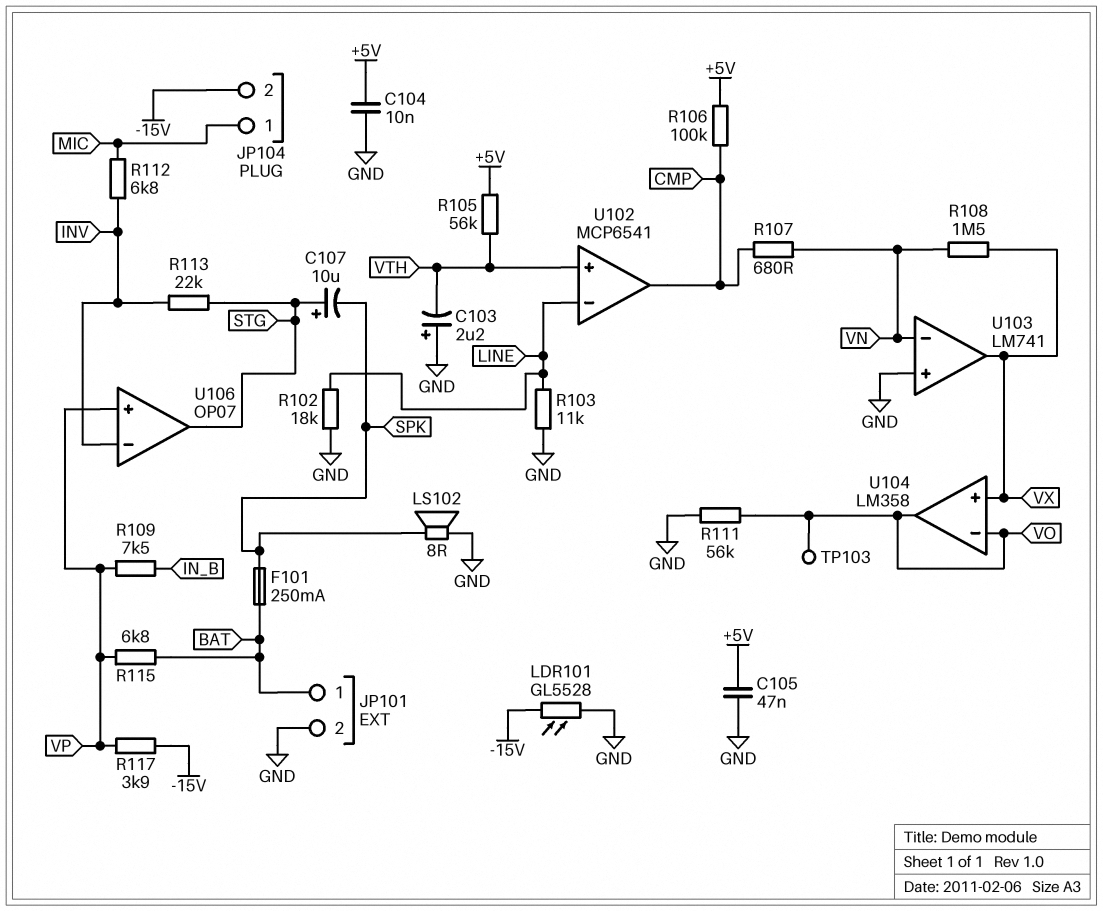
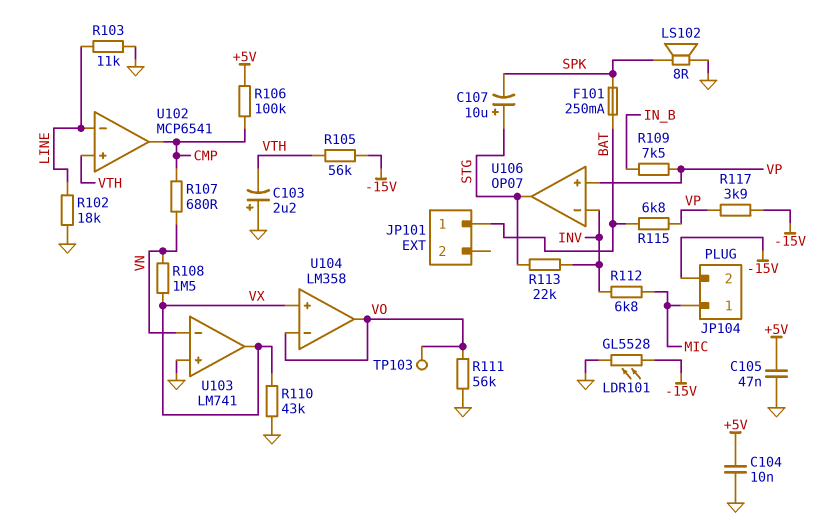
JP101 pin 2: GND -> none
R105: 56k (+5V, VTH) -> 56k (-15V, VTH)
R110: none -> 43k (GND, VX)

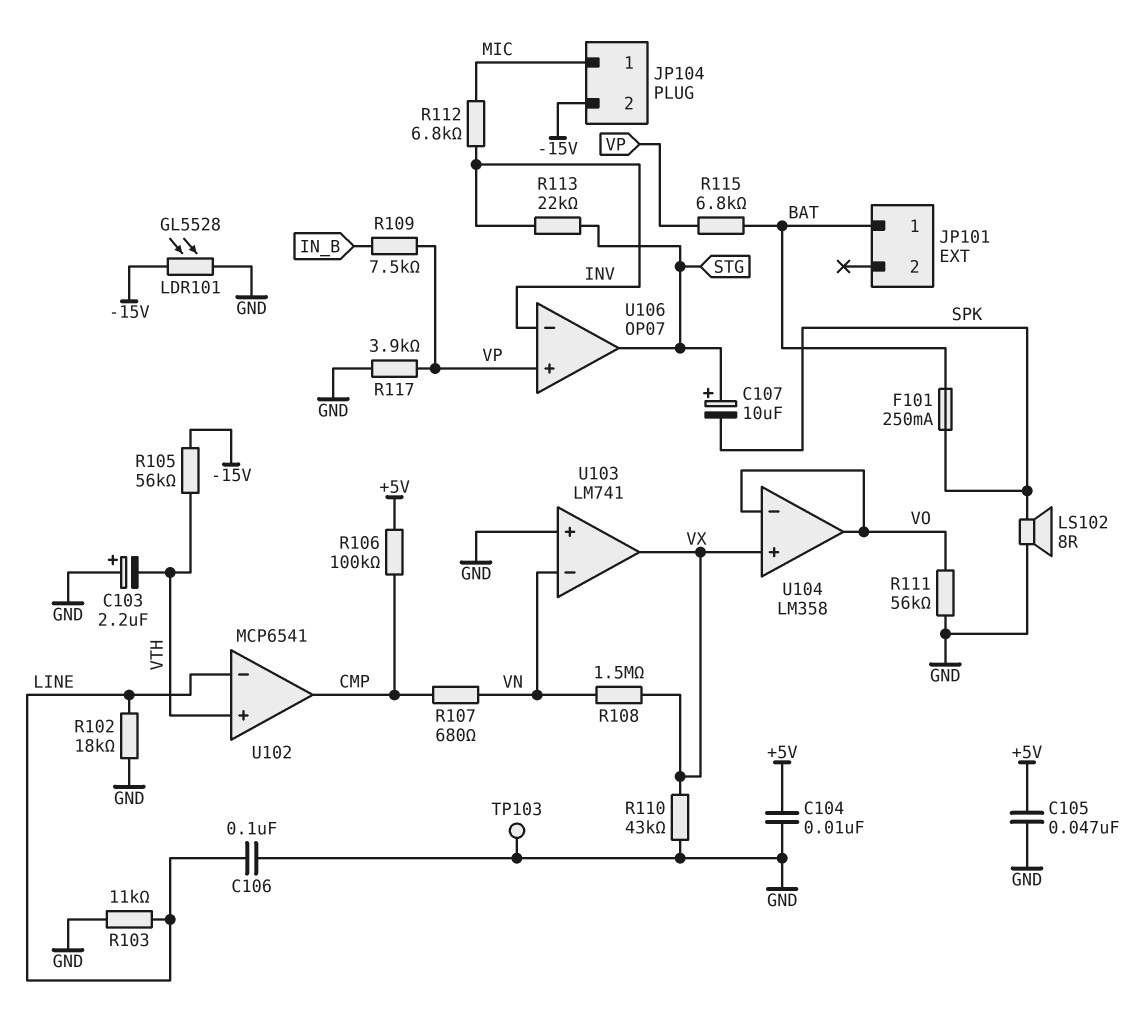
C106: none -> 100nF (GND, LINE)
R117: 3.9k (-15V, VP) -> 3.9k (GND, VP)
TP103: test point (VO) -> test point (GND)

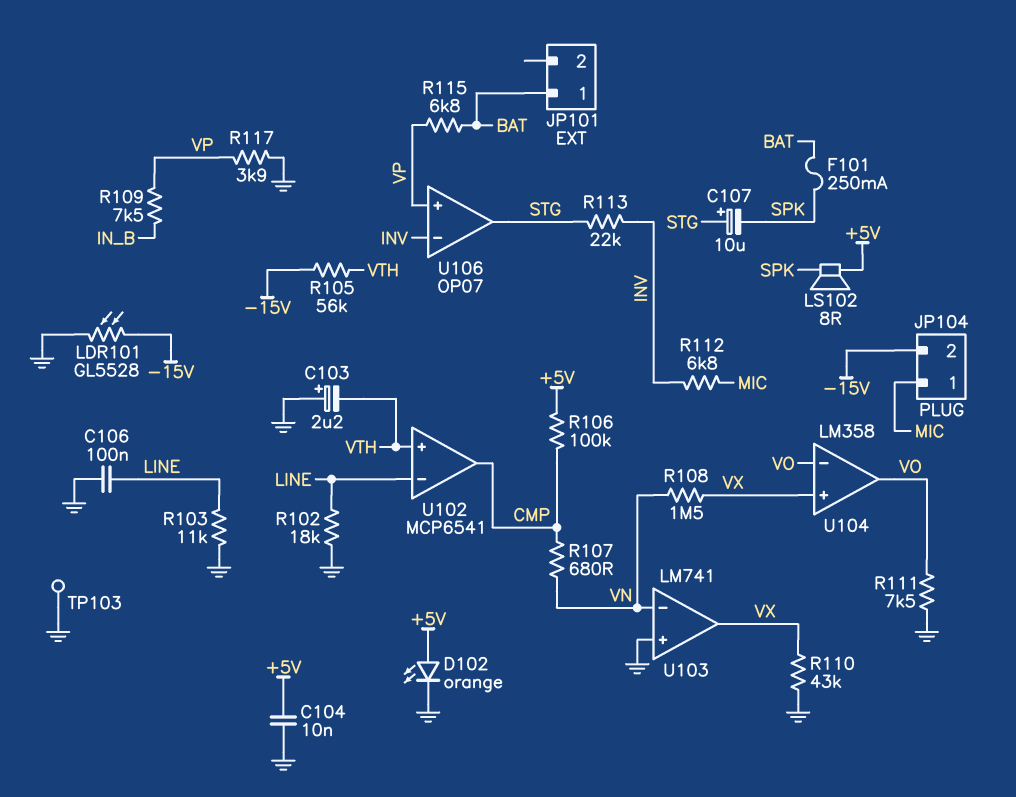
C105: 47nF (+5V, GND) -> none
D102: none -> LED orange (A +5V, K GND)
LS102: speaker 8R (GND, SPK) -> speaker 8R (+5V, SPK)
R111: 56k (GND, VO) -> 7.5k (GND, VO)

